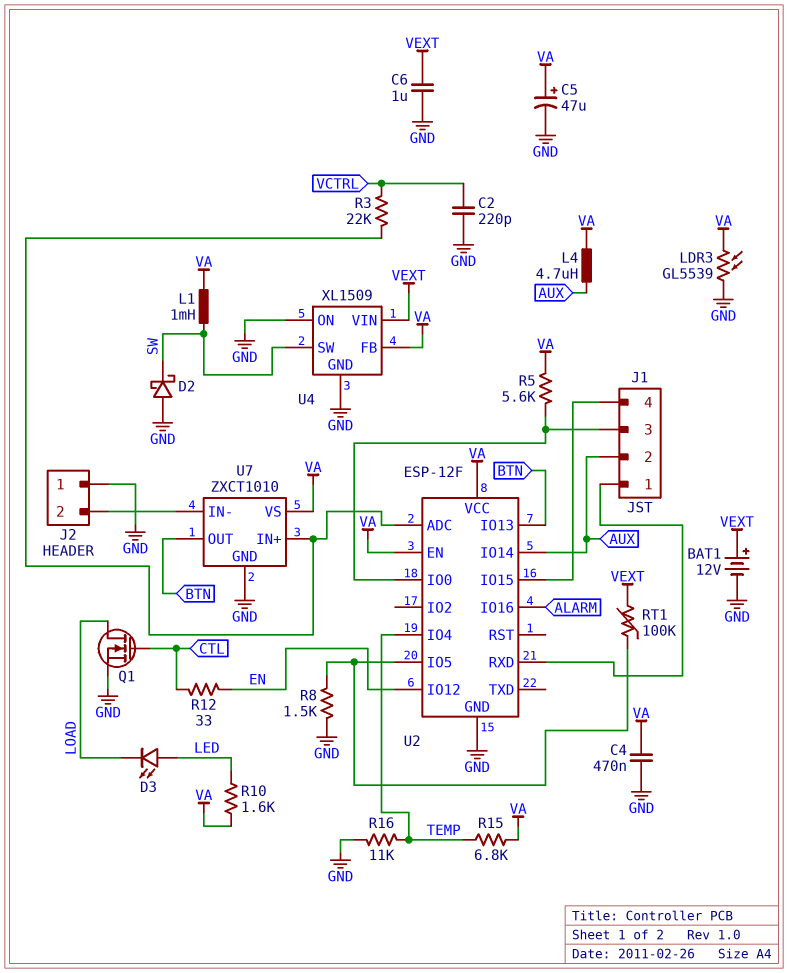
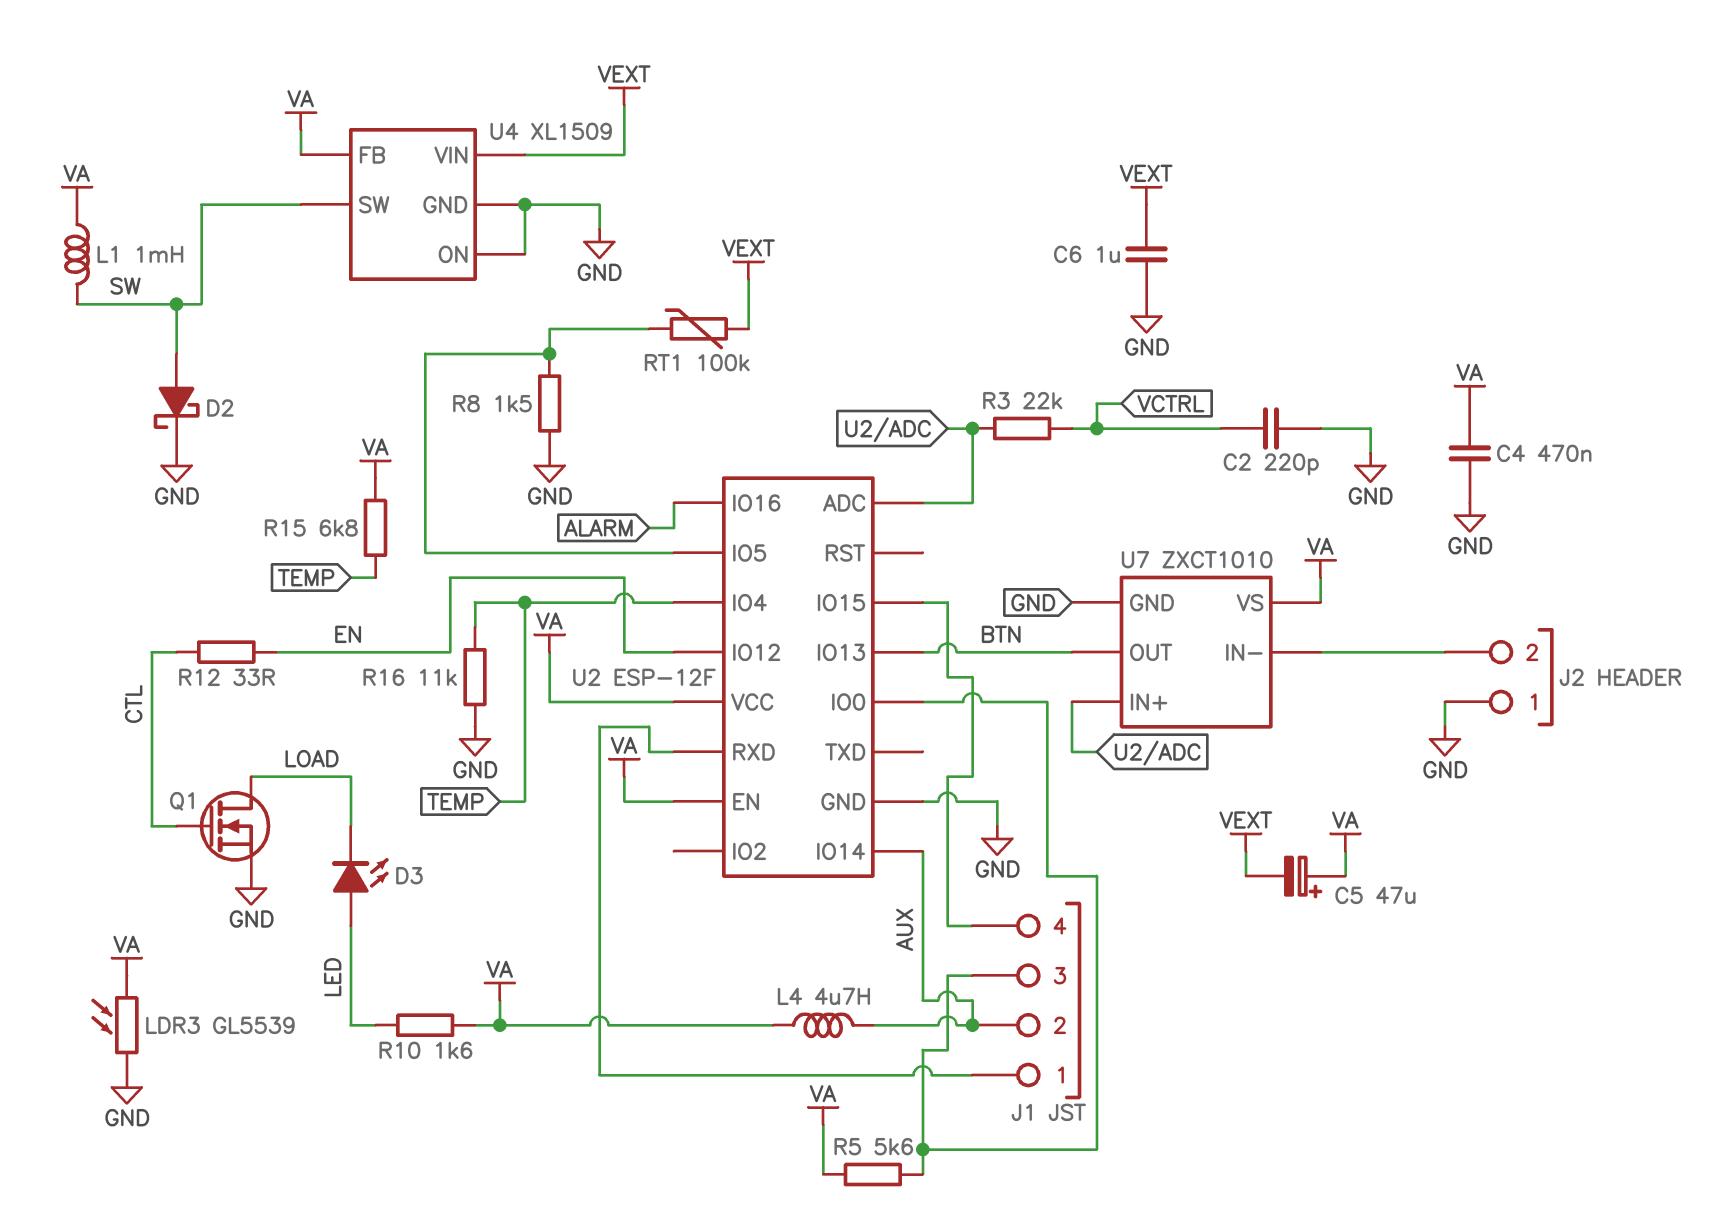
BAT1: 12V (plus VEXT, minus GND) -> none
C5: 47uF (plus VA, minus GND) -> 47uF (plus VA, minus VEXT)
D2: schottky (A GND, K SW) -> schottky (A SW, K GND)

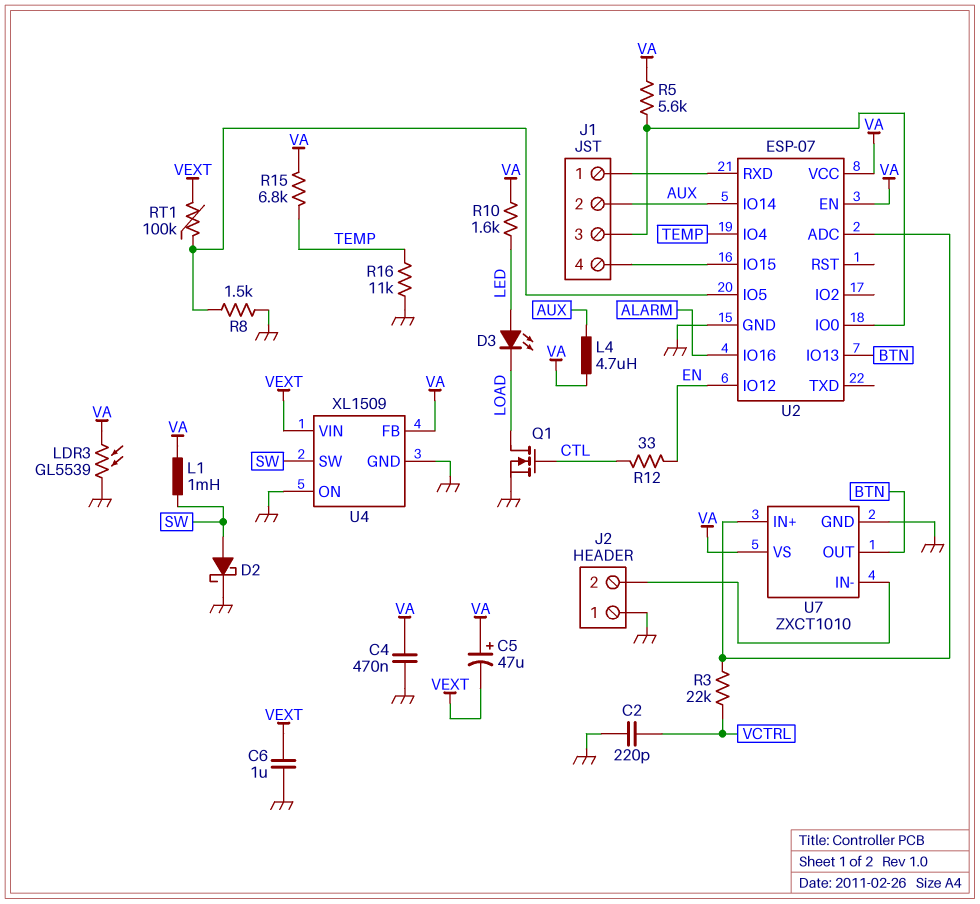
U2: ESP-12F -> ESP-07

